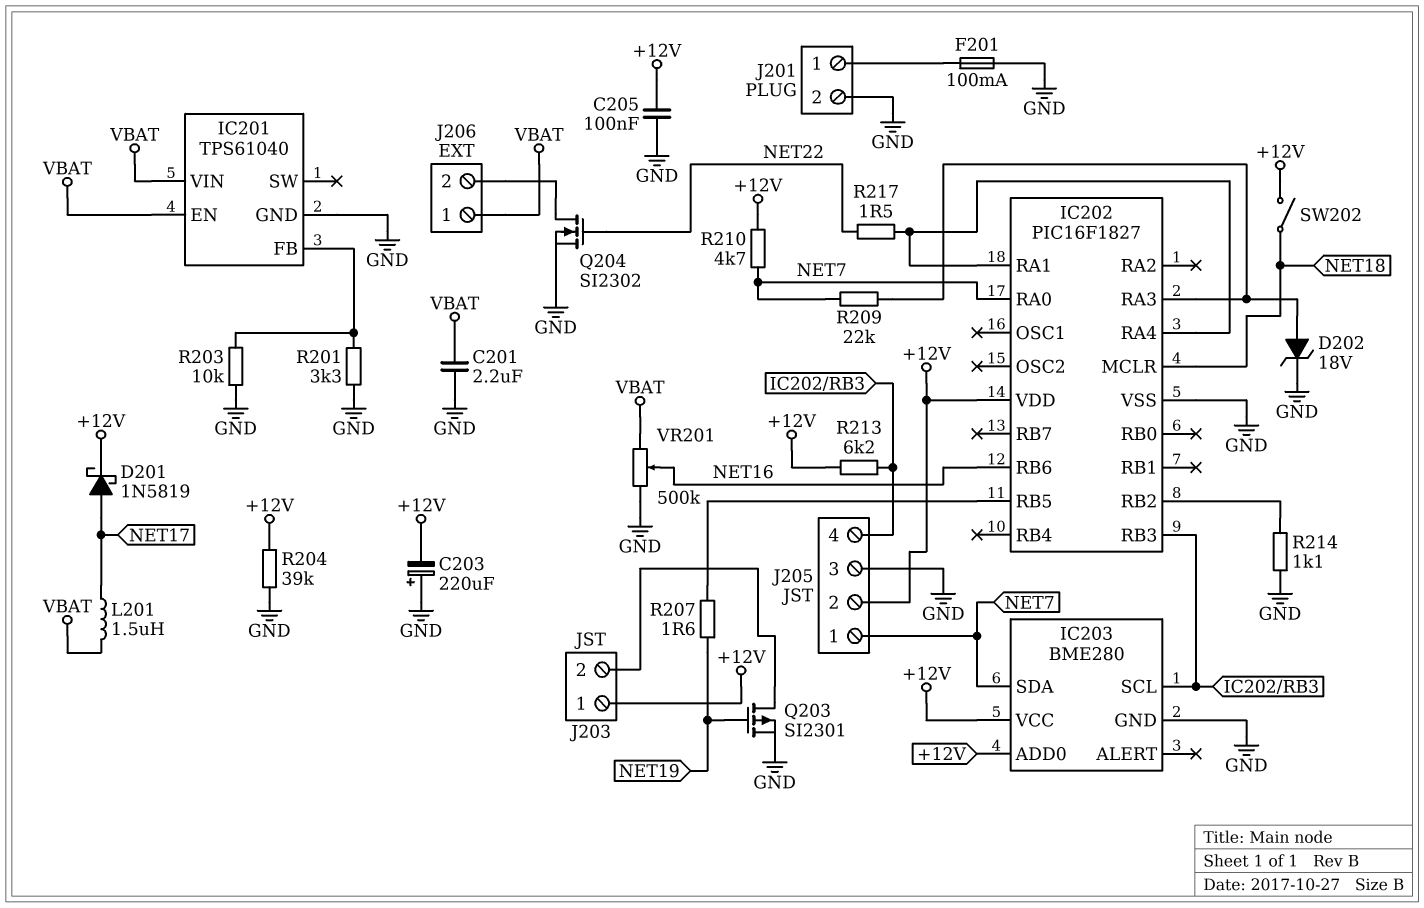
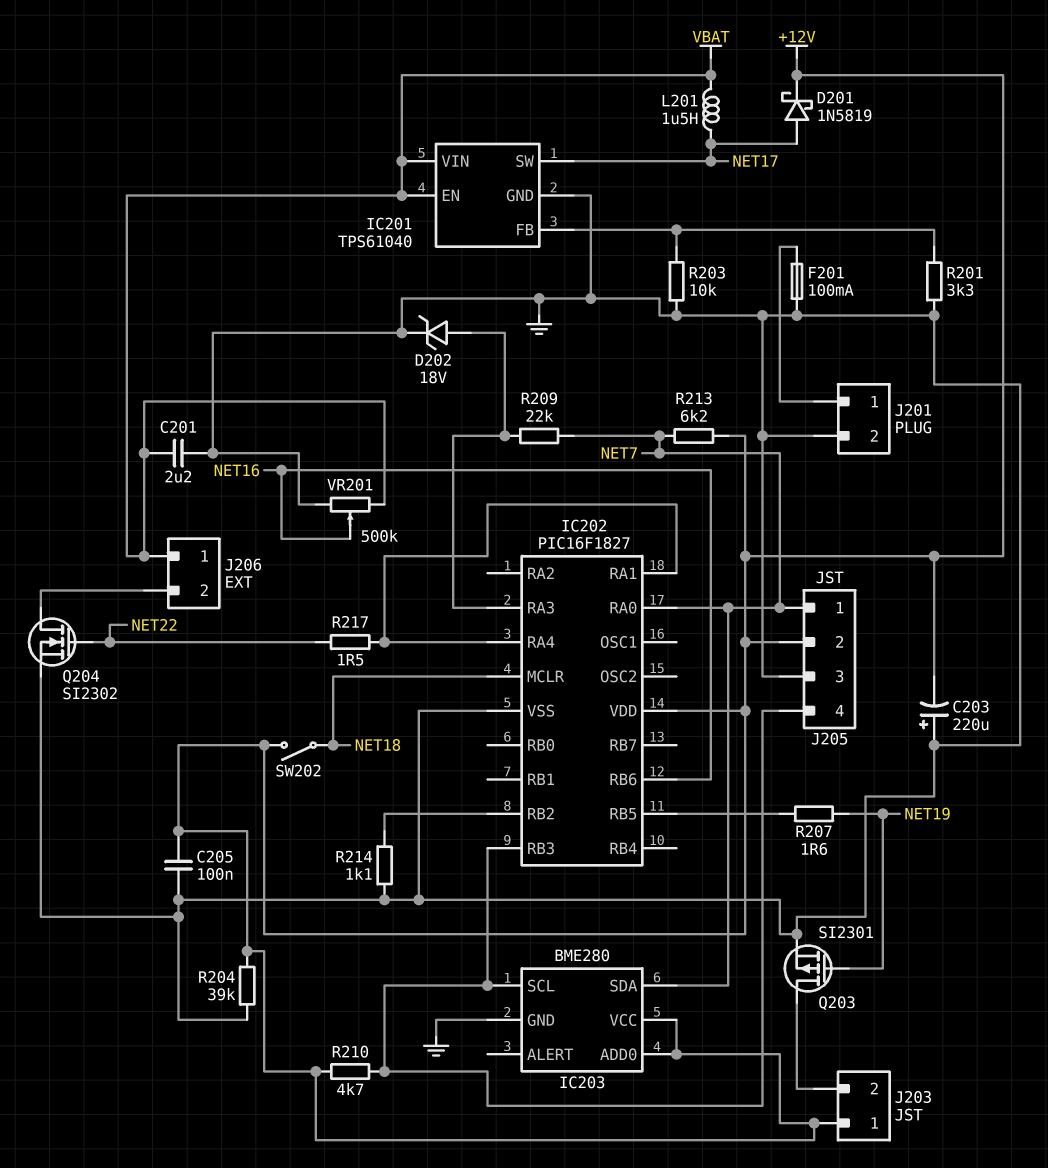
IC201 pin SW: none -> NET17
R210: 4.7k (+12V, NET7) -> 4.7k (+12V, IC202/RB3)
R213: 6.2k (+12V, IC202/RB3) -> 6.2k (+12V, NET7)

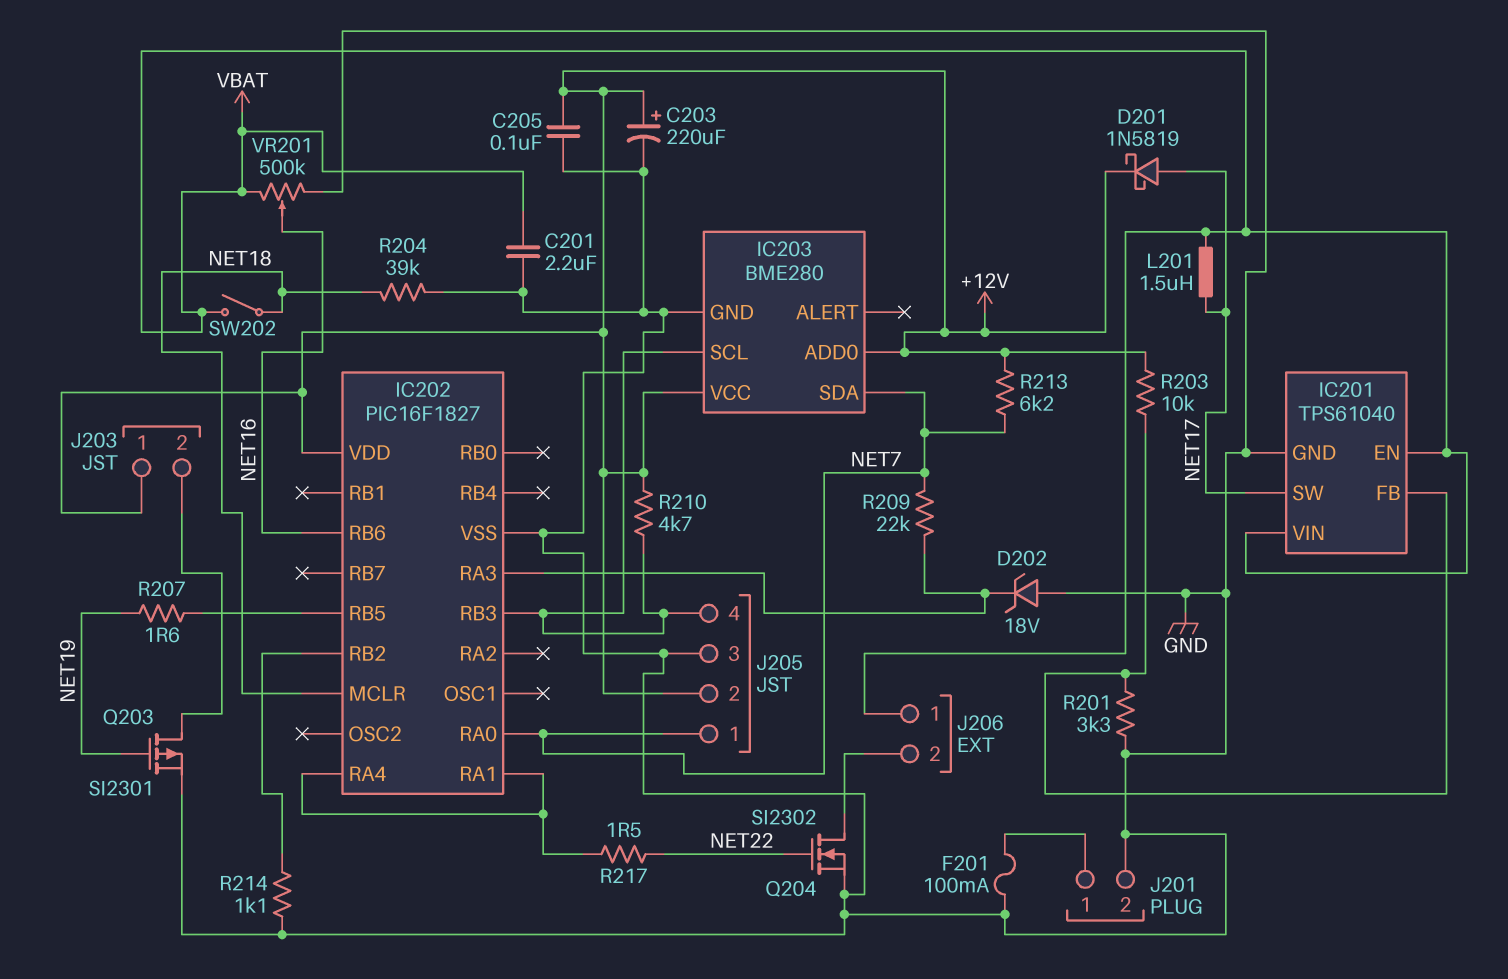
C203: 220uF (plus GND, minus +12V) -> 220uF (plus +12V, minus GND)
D202: zener 18V (A IC202/RA3, K GND) -> zener 18V (A GND, K IC202/RA3)
R203: 10k (GND, IC201/FB) -> 10k (+12V, IC201/FB)
R204: 39k (+12V, GND) -> 39k (GND, NET18)
SW202: switch (+12V, NET18) -> switch (NET18, VBAT)

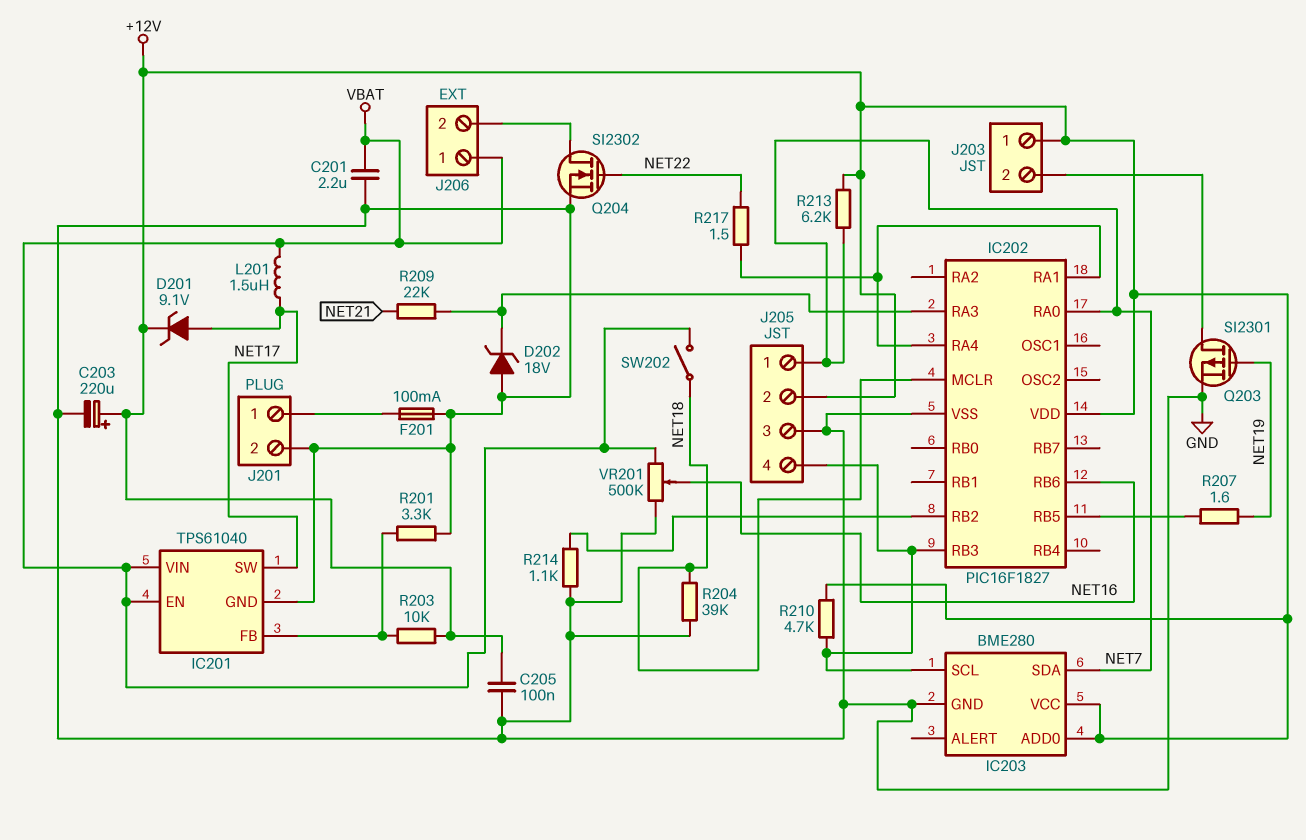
D201: schottky 1N5819 (A NET17, K +12V) -> zener 9.1V (A NET17, K +12V)
R209: 22k (IC202/RA3, NET7) -> 22k (IC202/RA3, NET21)

